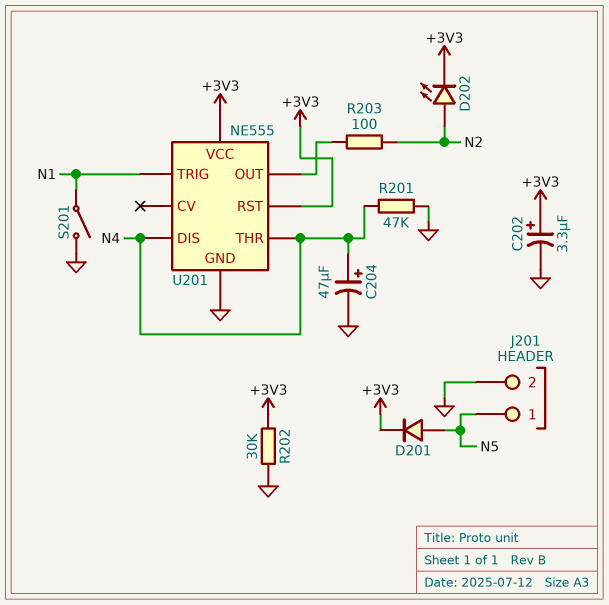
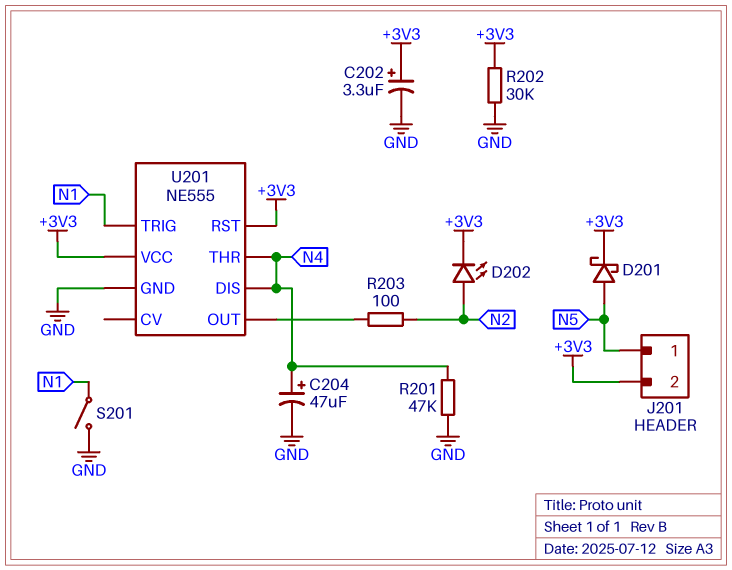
D201: diode (A N5, K +3V3) -> schottky (A N5, K +3V3)
J201 pin 2: GND -> +3V3

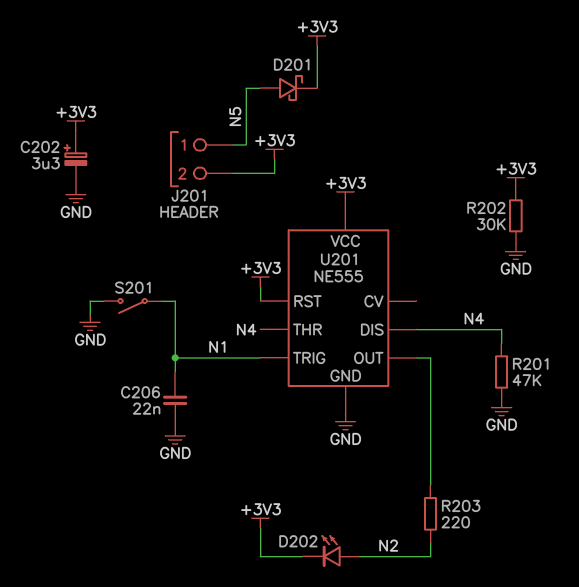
C204: 47uF (plus N4, minus GND) -> none
C206: none -> 22nF (GND, N1)
R203: 100 (N2, U201/OUT) -> 220 (N2, U201/OUT)

